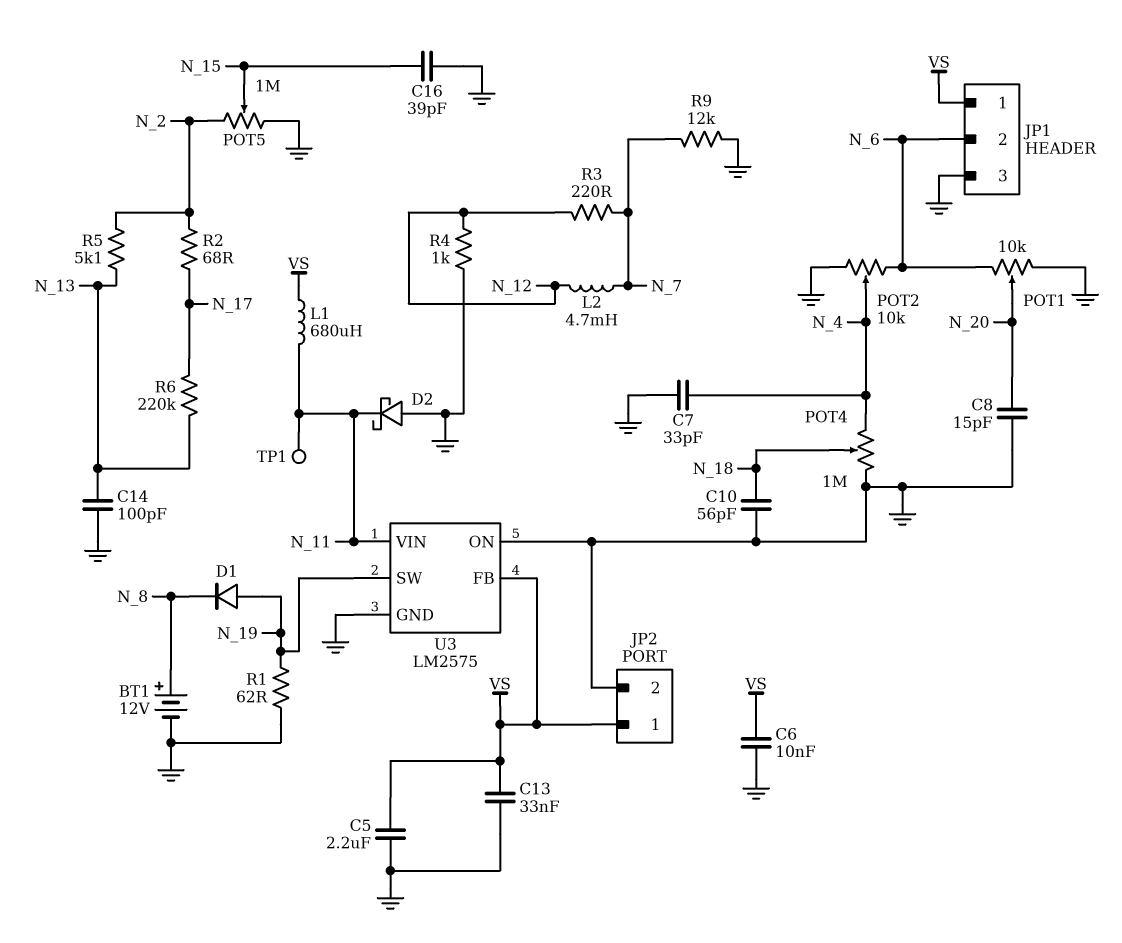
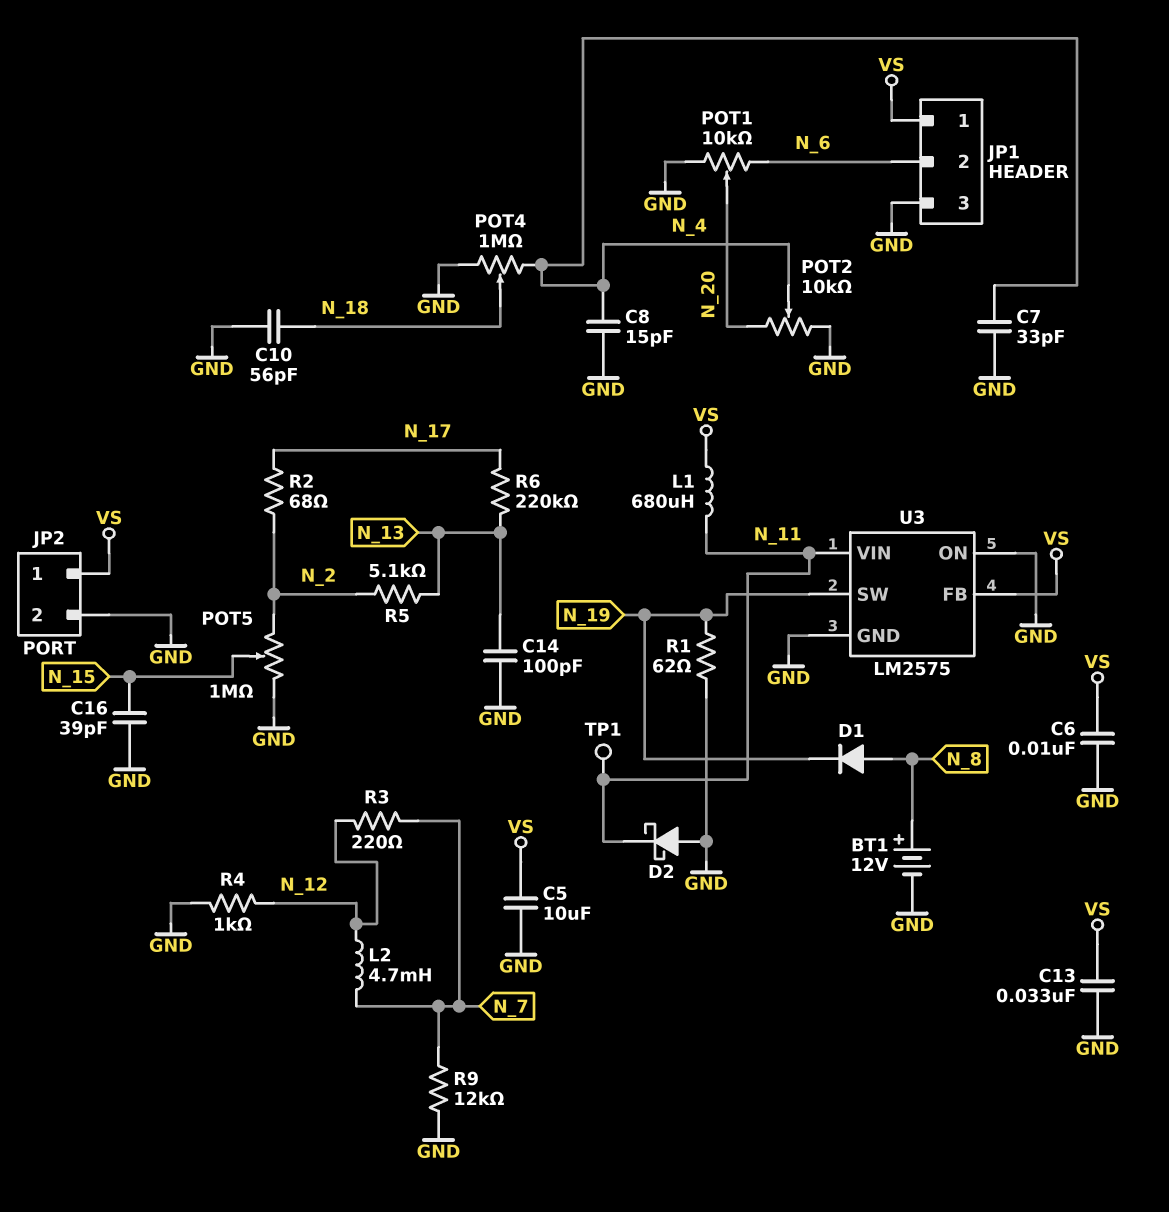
C5: 2.2uF (GND, VS) -> 10uF (GND, VS)
C8: 15pF (GND, N_20) -> 15pF (GND, N_4)
D1: diode (A N_19, K N_8) -> diode (A N_8, K N_19)
POT2: 10k (GND, N_6, wiper N_4) -> 10k (GND, N_20, wiper N_4)

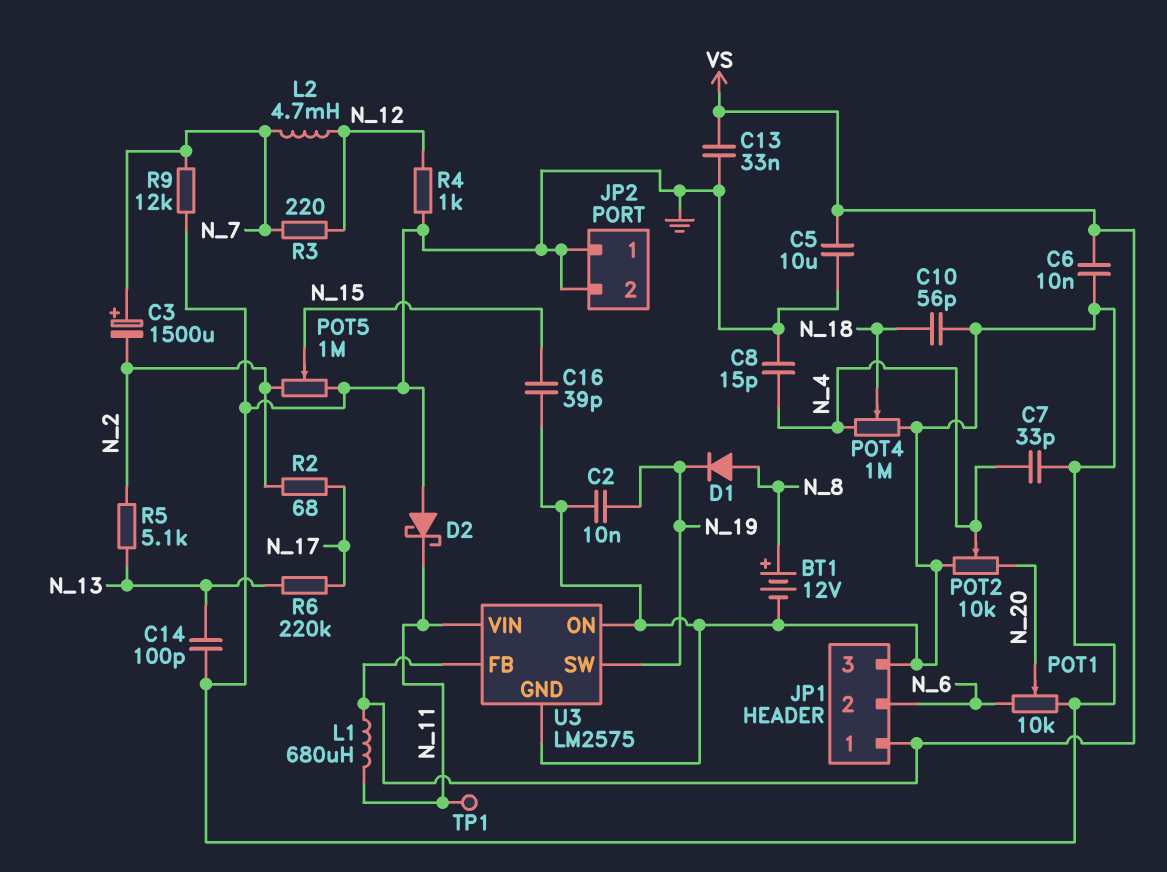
C2: none -> 10nF (GND, N_19)
C3: none -> 1500uF (plus N_7, minus N_2)
JP2 pin 1: VS -> GND
R1: 62 (GND, N_19) -> none

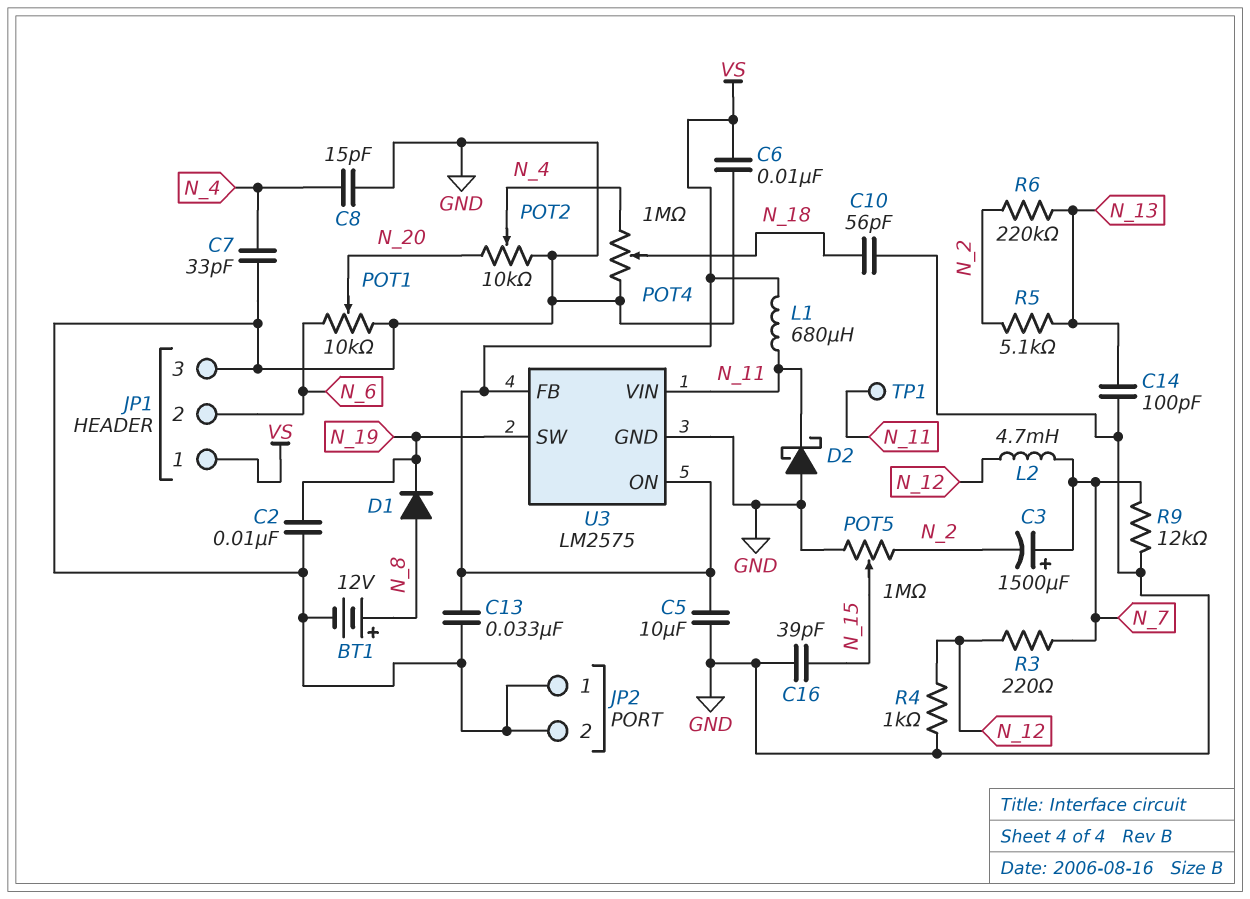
R2: 68 (N_2, N_17) -> none
R6: 220k (N_13, N_17) -> 220k (N_2, N_13)
U3 pin ON: GND -> VS

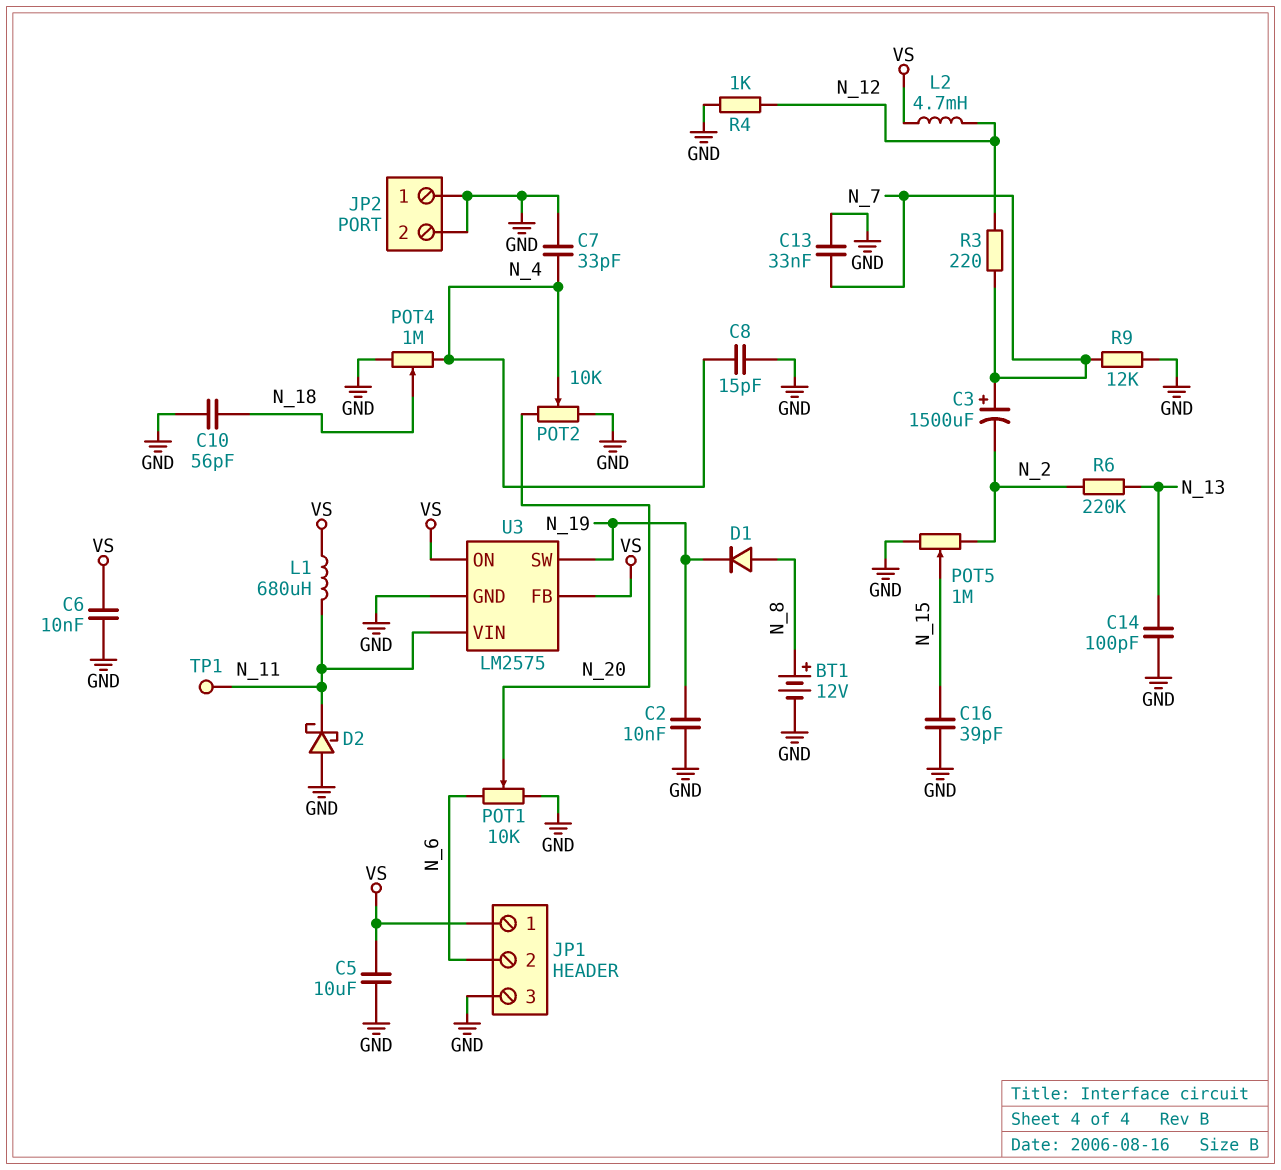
C13: 33nF (GND, VS) -> 33nF (GND, N_7)
L2: 4.7mH (N_7, N_12) -> 4.7mH (N_12, VS)
R5: 5.1k (N_2, N_13) -> none

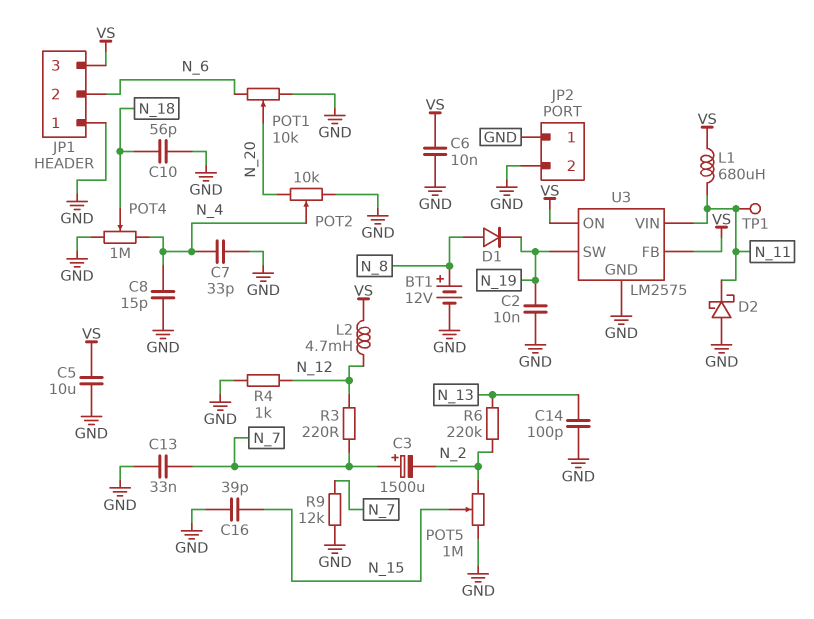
JP1 pin 1: VS -> GND
JP1 pin 3: GND -> VS

